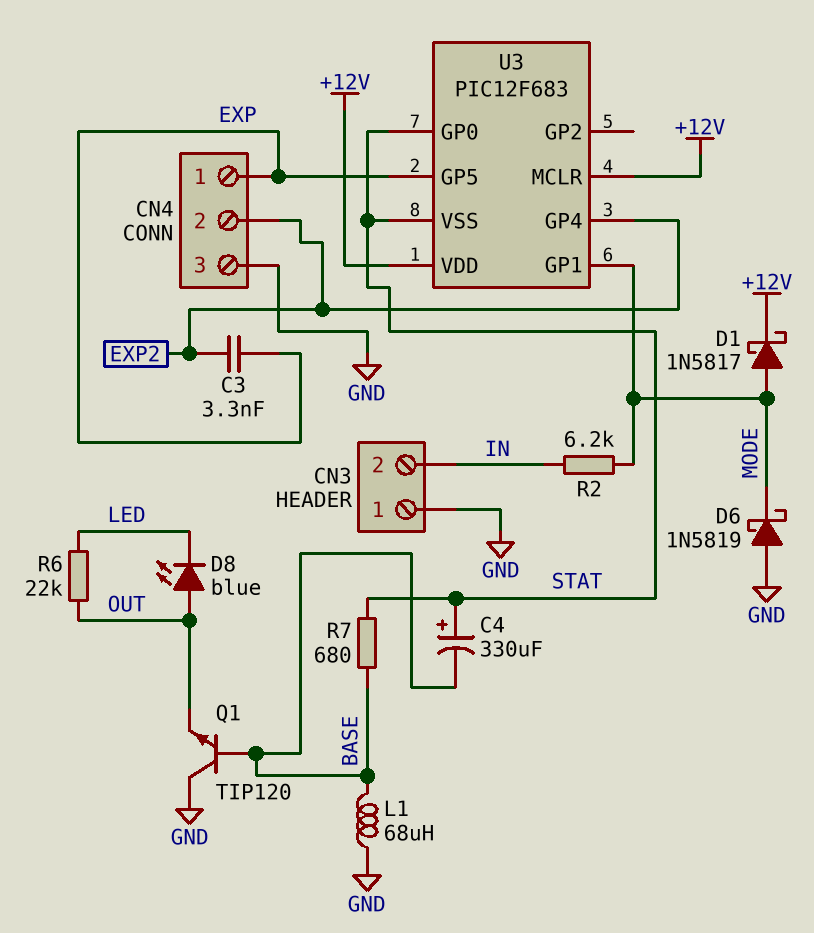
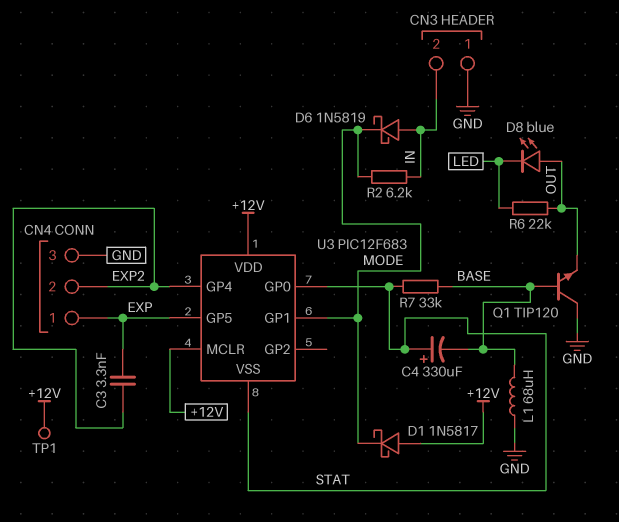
D1: schottky 1N5817 (A MODE, K +12V) -> schottky 1N5817 (A +12V, K MODE)
D6: schottky 1N5819 (A GND, K MODE) -> schottky 1N5819 (A IN, K MODE)
R7: 680 (BASE, STAT) -> 33k (BASE, STAT)
TP1: none -> test point (+12V)

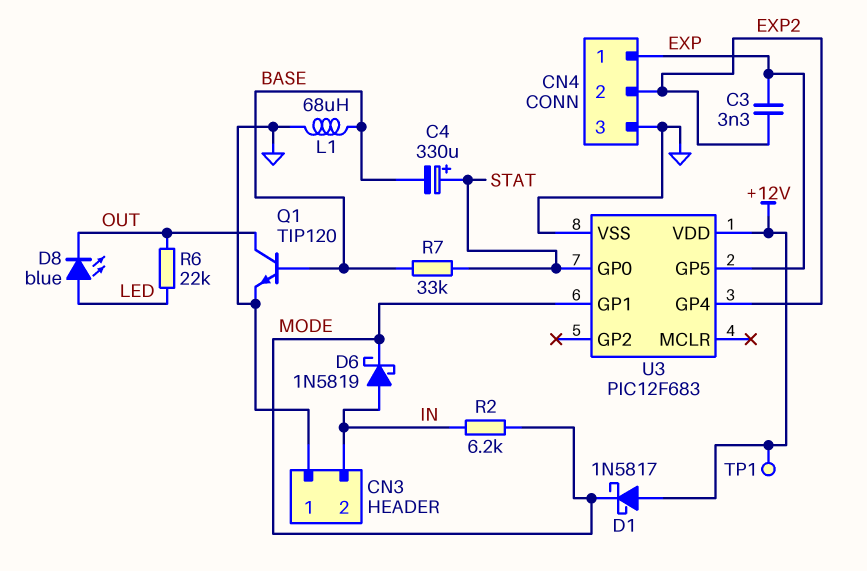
D8: LED blue (A OUT, K LED) -> LED blue (A LED, K OUT)
Q1: NPN TIP120 (B BASE, C GND, E OUT) -> NPN TIP120 (B BASE, C OUT, E GND)
U3 pin MCLR: +12V -> none
U3 pin VSS: STAT -> GND

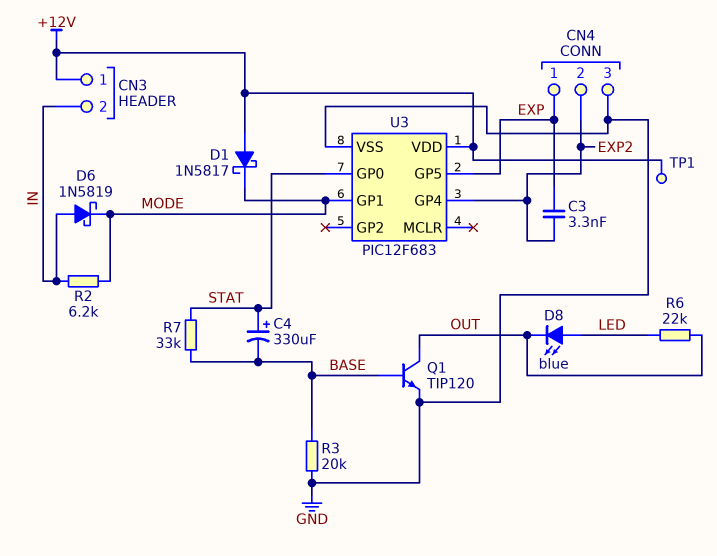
CN3 pin 1: GND -> +12V
L1: 68uH (BASE, GND) -> none
R3: none -> 20k (BASE, GND)

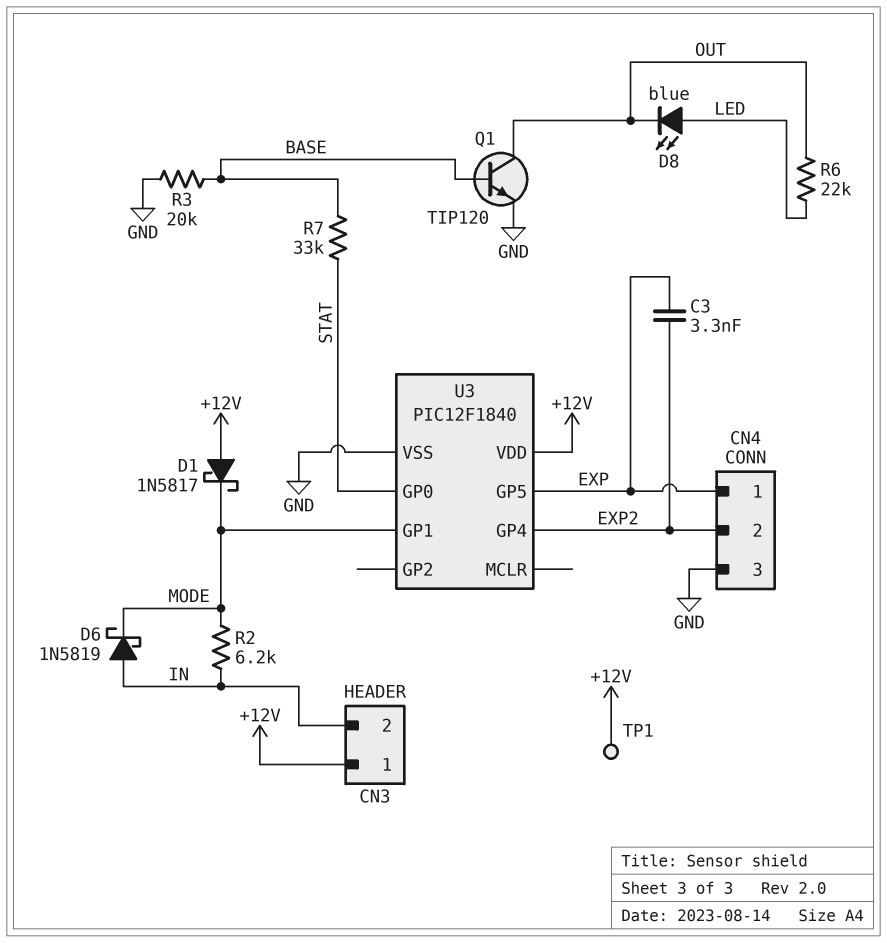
C4: 330uF (plus STAT, minus BASE) -> none
U3: PIC12F683 -> PIC12F1840

